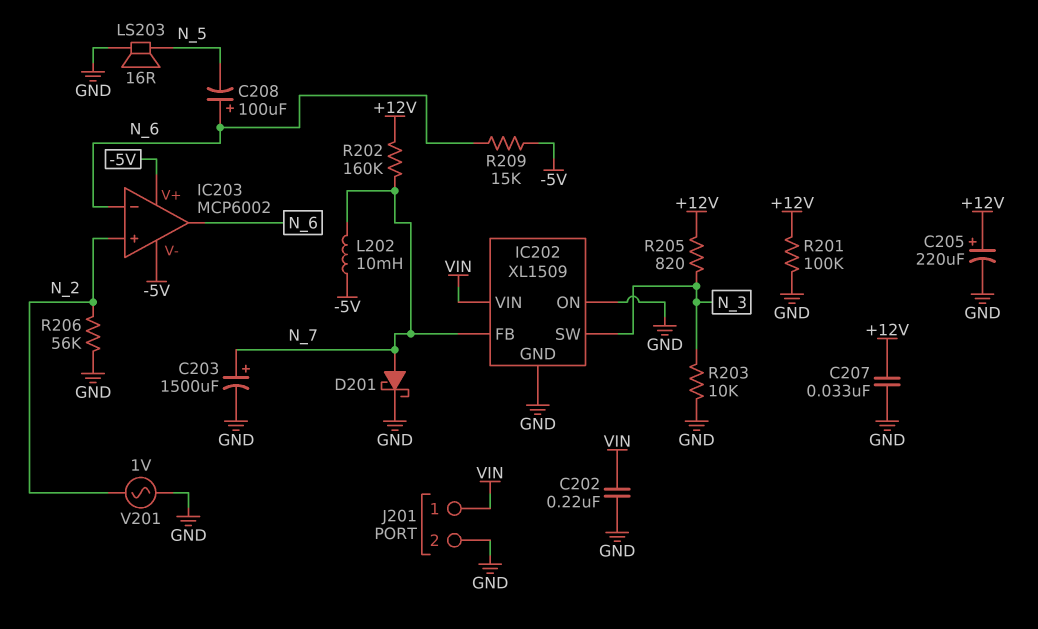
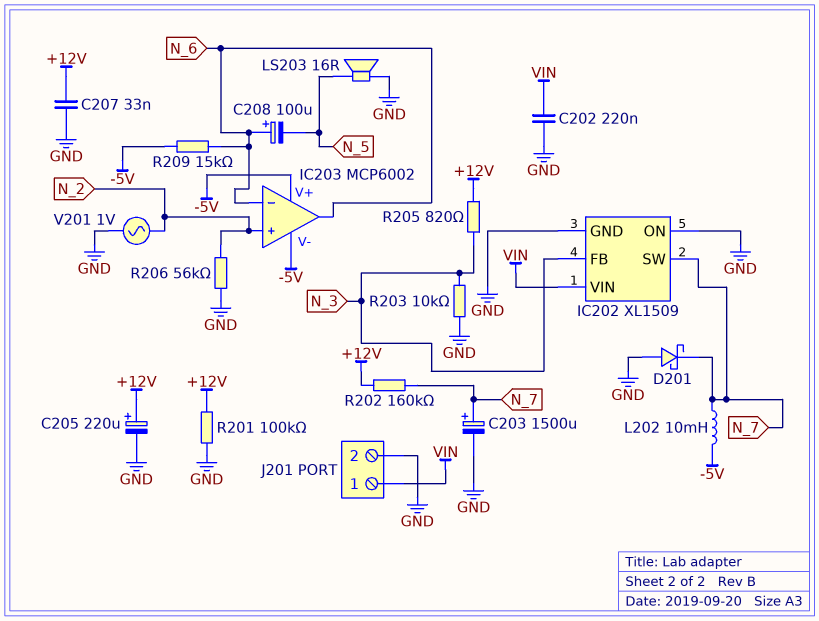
D201: schottky (A N_7, K GND) -> schottky (A GND, K N_7)
IC202 pin FB: N_7 -> N_3
IC202 pin SW: N_3 -> N_7

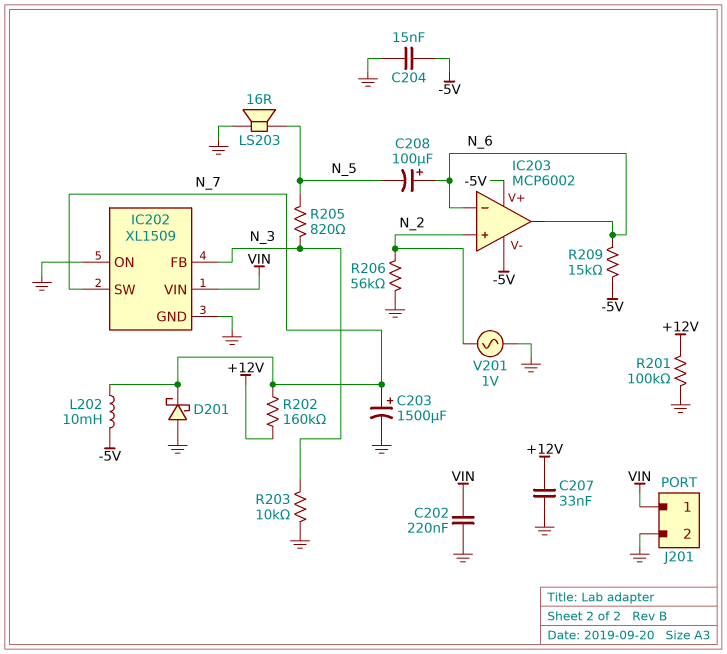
C204: none -> 15nF (-5V, GND)
C205: 220uF (plus +12V, minus GND) -> none
R205: 820 (+12V, N_3) -> 820 (N_3, N_5)

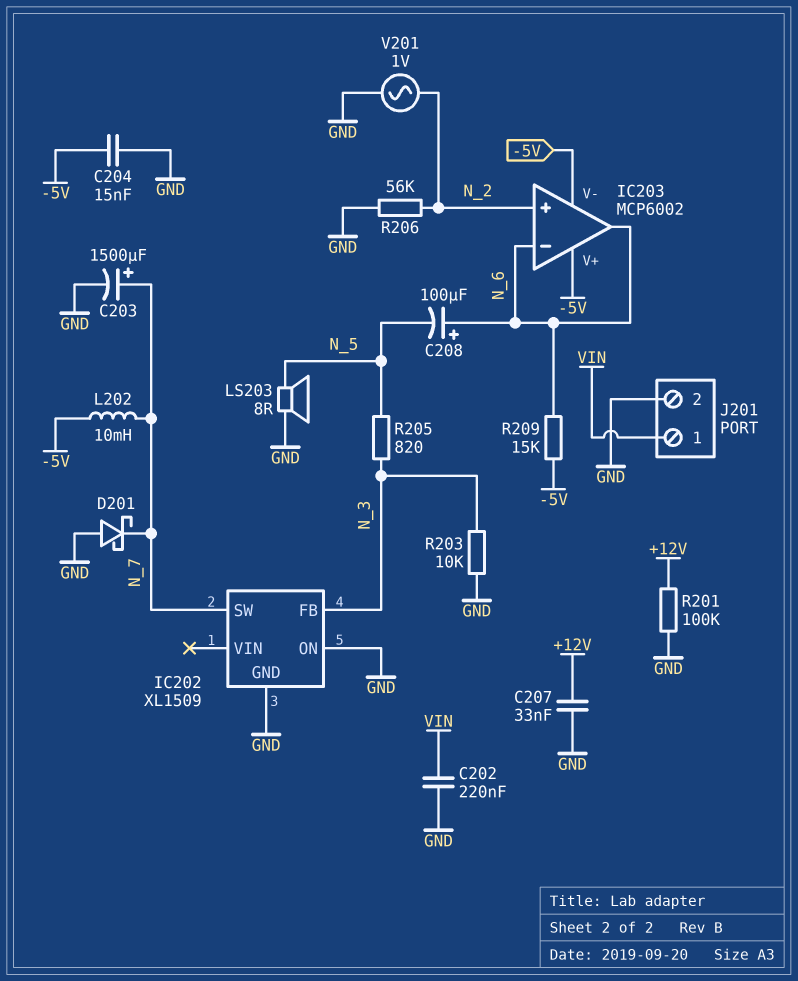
IC202 pin VIN: VIN -> none
LS203: speaker 16R (GND, N_5) -> speaker 8R (GND, N_5)
R202: 160k (+12V, N_7) -> none

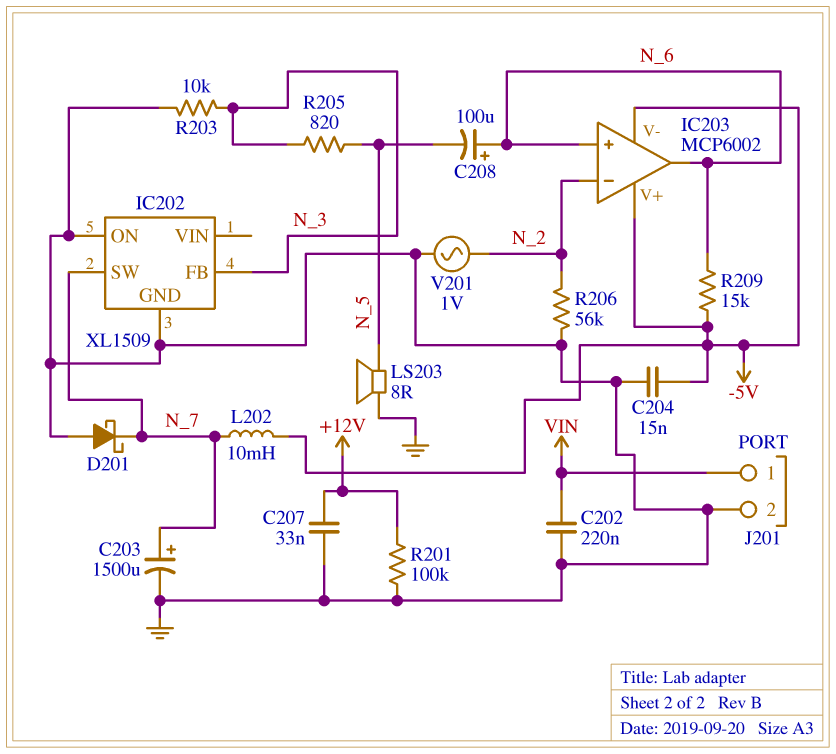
IC203 pin in+: N_2 -> N_6
IC203 pin in-: N_6 -> N_2

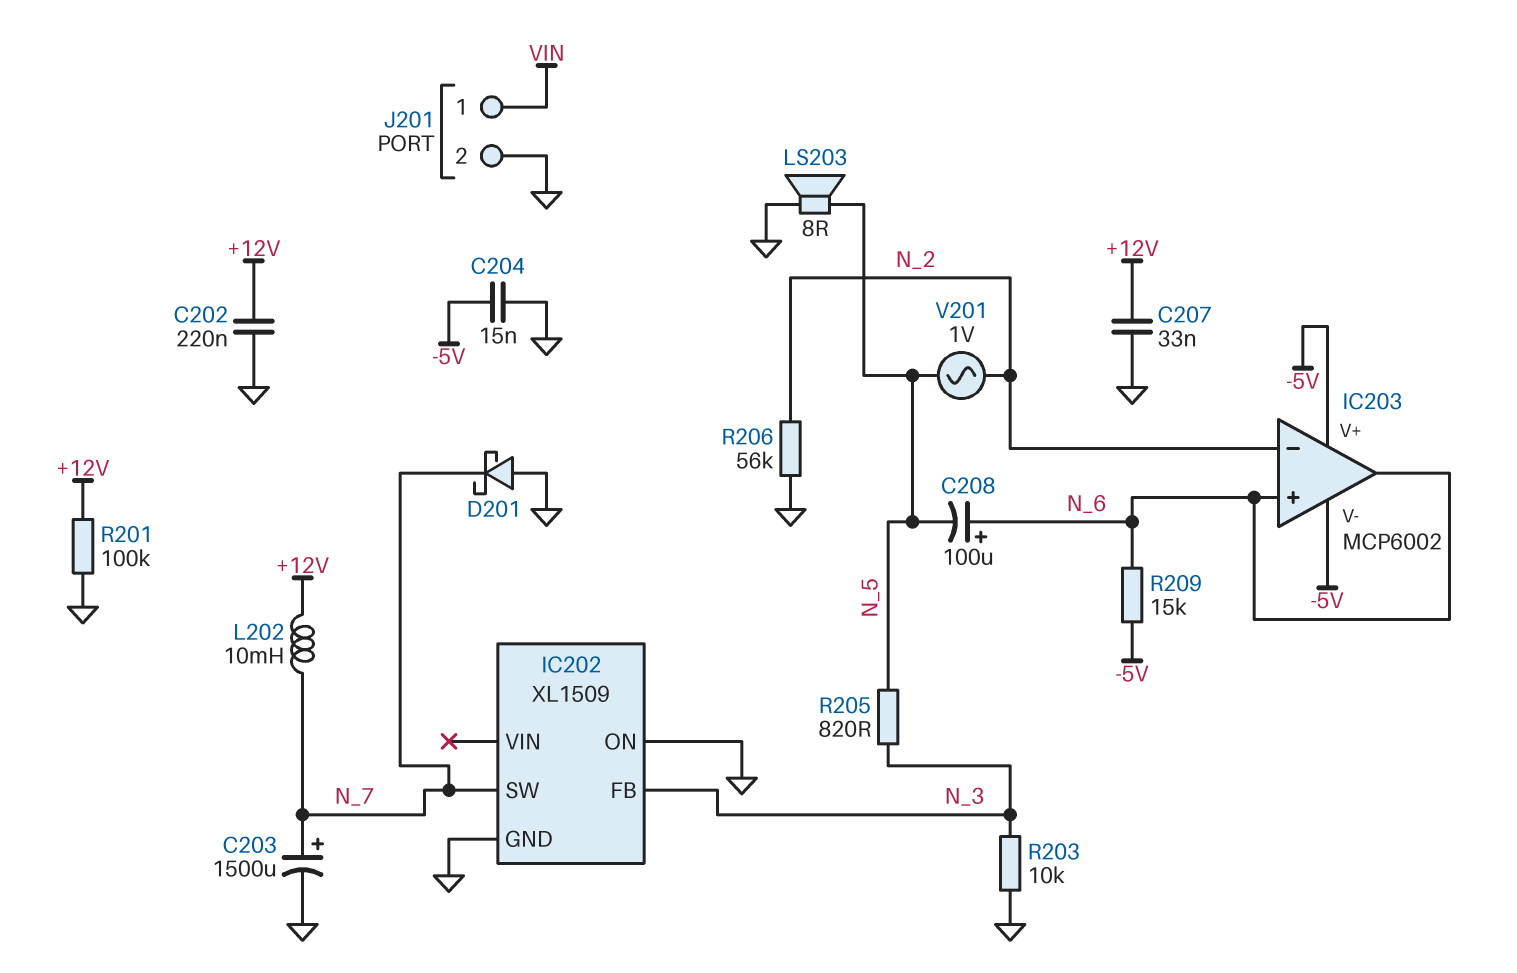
C202: 220nF (GND, VIN) -> 220nF (+12V, GND)
L202: 10mH (-5V, N_7) -> 10mH (+12V, N_7)
V201: AC 1V (GND, N_2) -> AC 1V (N_2, N_5)

